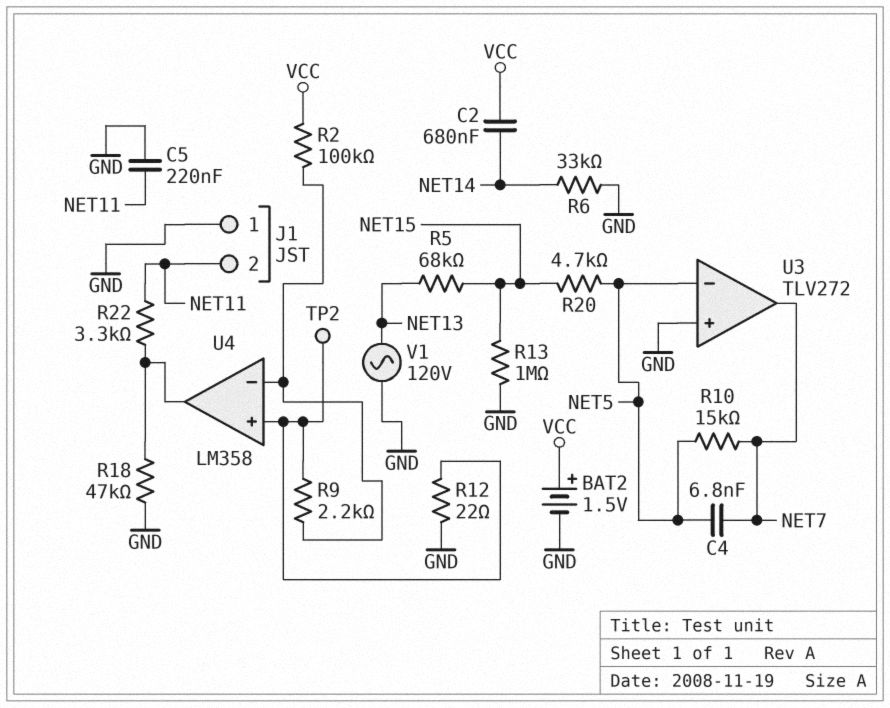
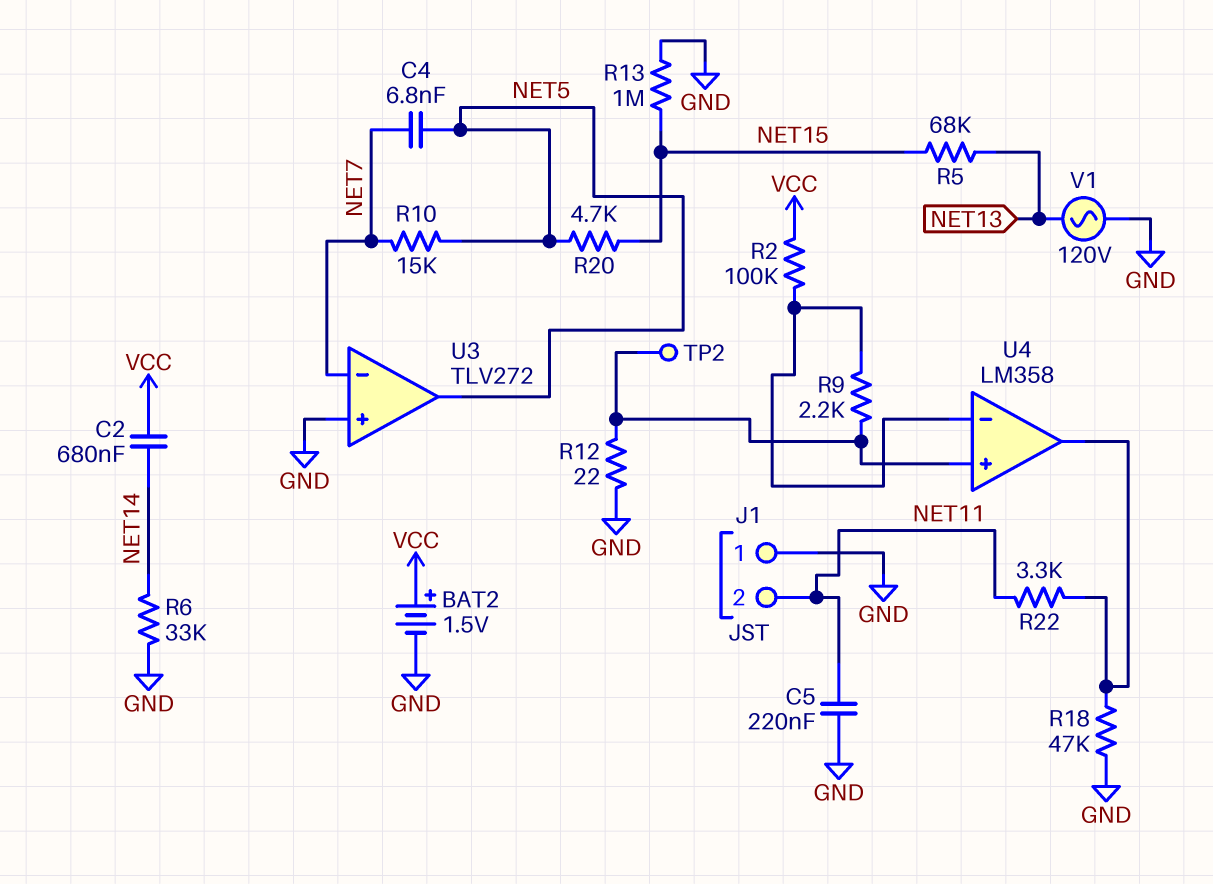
U3 pin in-: NET5 -> NET7
U3 pin out: NET7 -> NET5

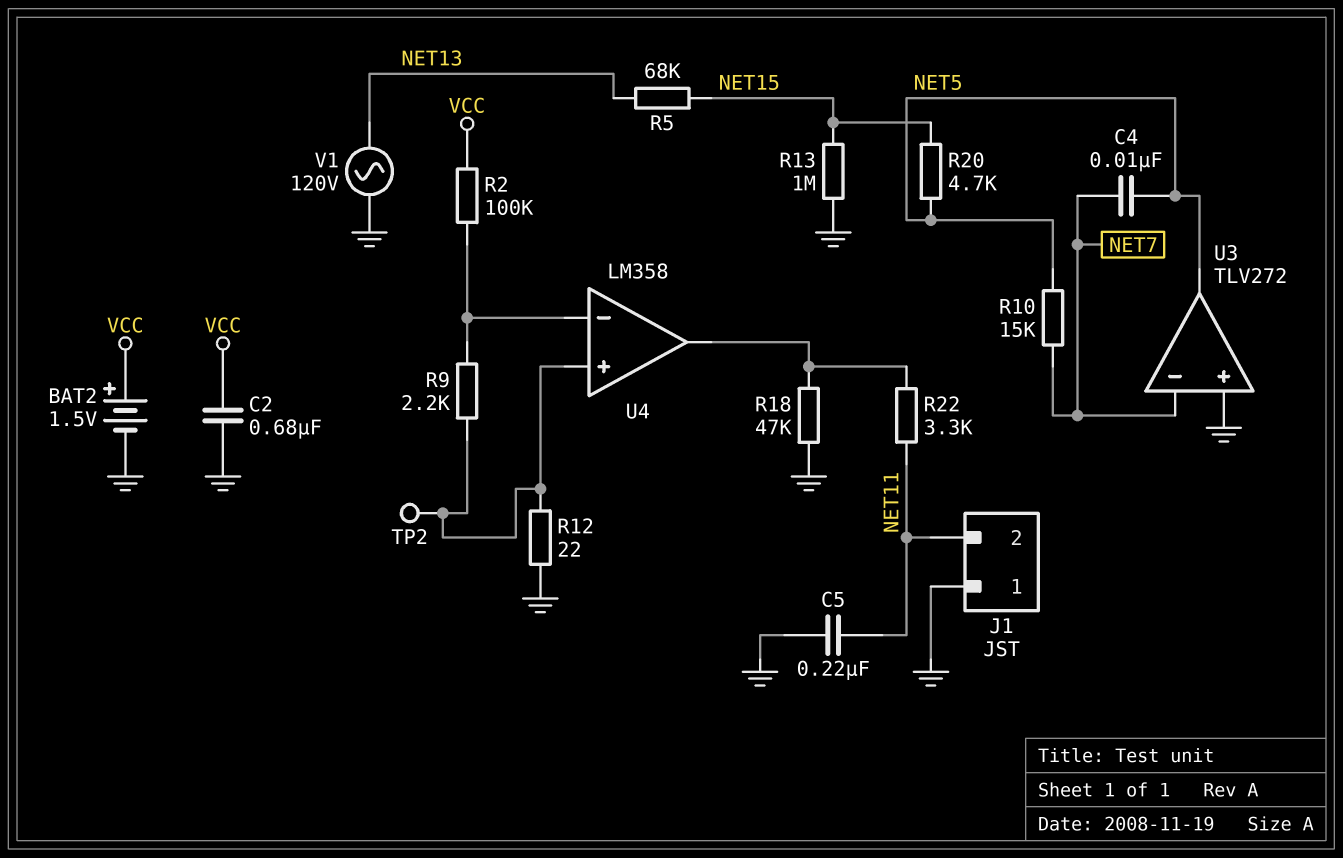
C2: 680nF (NET14, VCC) -> 680nF (GND, VCC)
C4: 6.8nF (NET5, NET7) -> 10nF (NET5, NET7)
R6: 33k (GND, NET14) -> none

